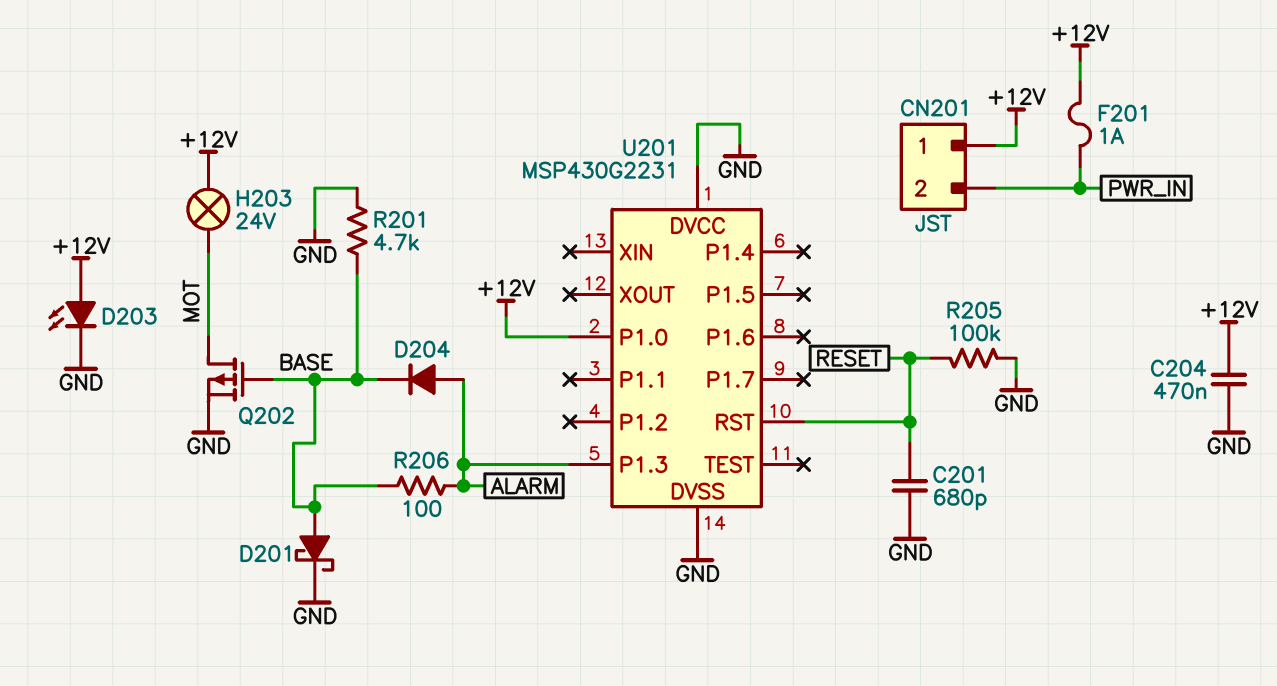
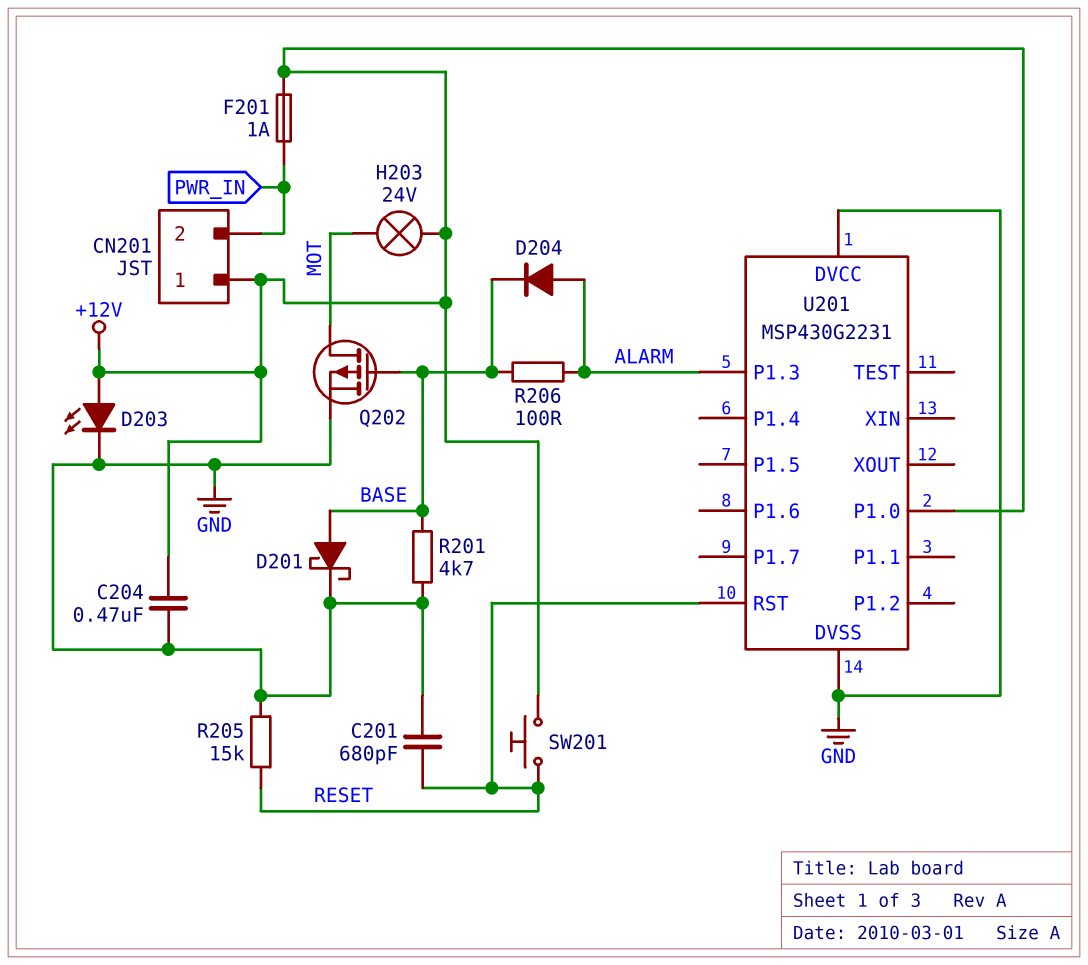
R205: 100k (GND, RESET) -> 15k (GND, RESET)
SW201: none -> button (+12V, RESET)

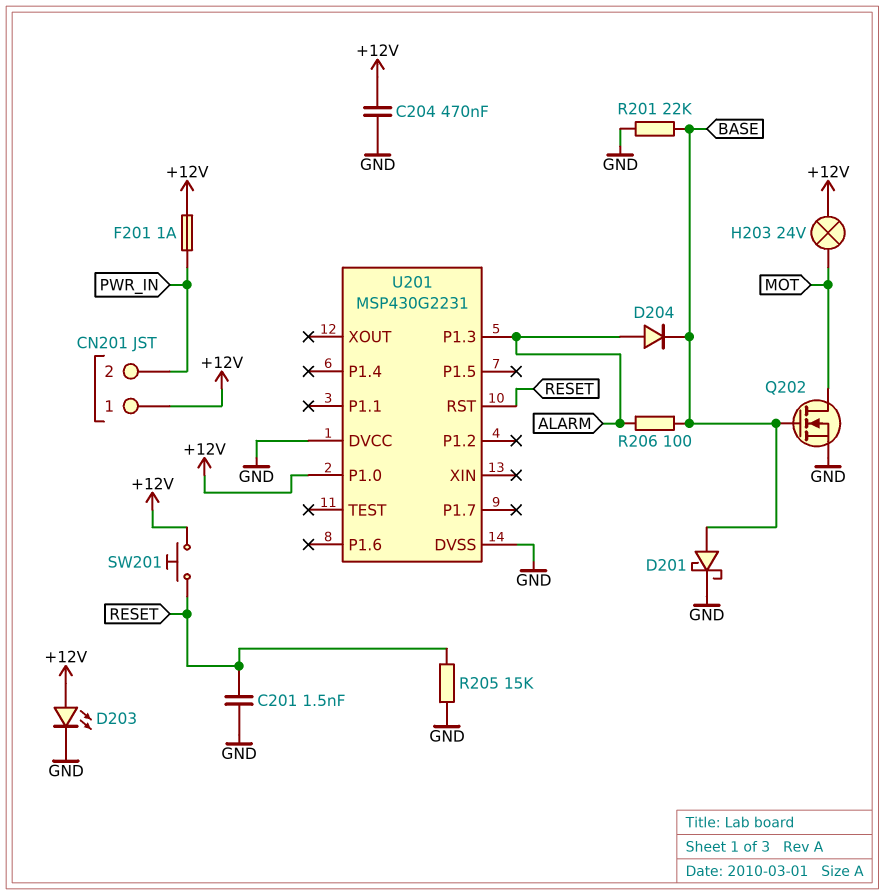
C201: 680pF (GND, RESET) -> 1.5nF (GND, RESET)
Q202: PMOS (G BASE, D MOT, S GND) -> NMOS (G BASE, D MOT, S GND)
R201: 4.7k (BASE, GND) -> 22k (BASE, GND)

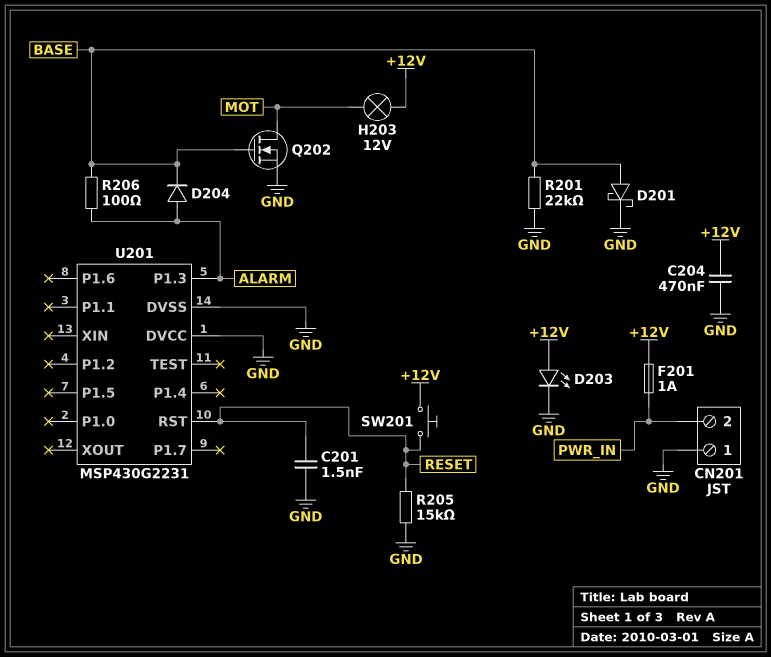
CN201 pin 1: +12V -> GND
H203: lamp 24V (+12V, MOT) -> lamp 12V (+12V, MOT)
U201 pin P1.0: +12V -> none

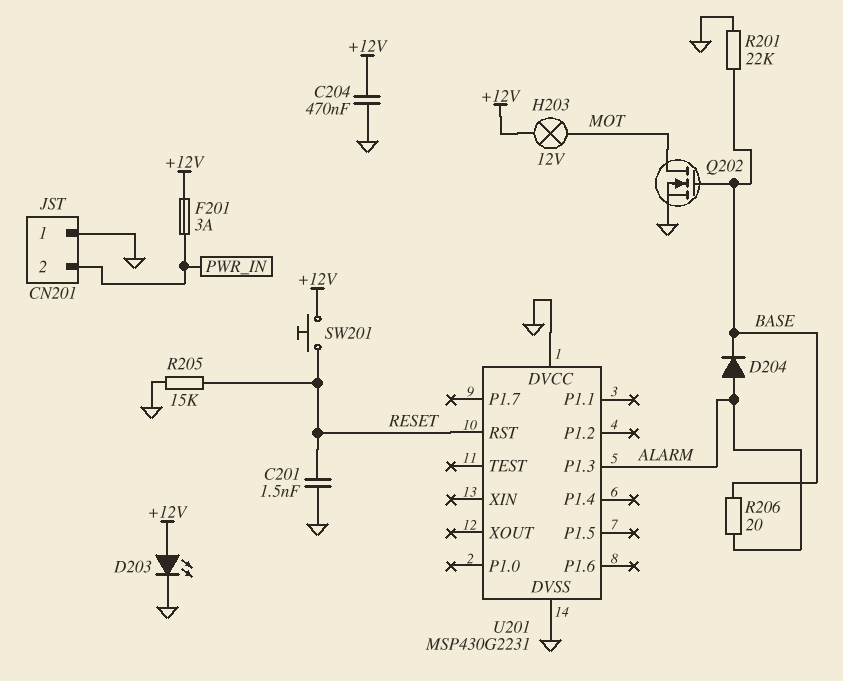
D201: schottky (A BASE, K GND) -> none
F201: 1A (+12V, PWR_IN) -> 3A (+12V, PWR_IN)
R206: 100 (ALARM, BASE) -> 20 (ALARM, BASE)

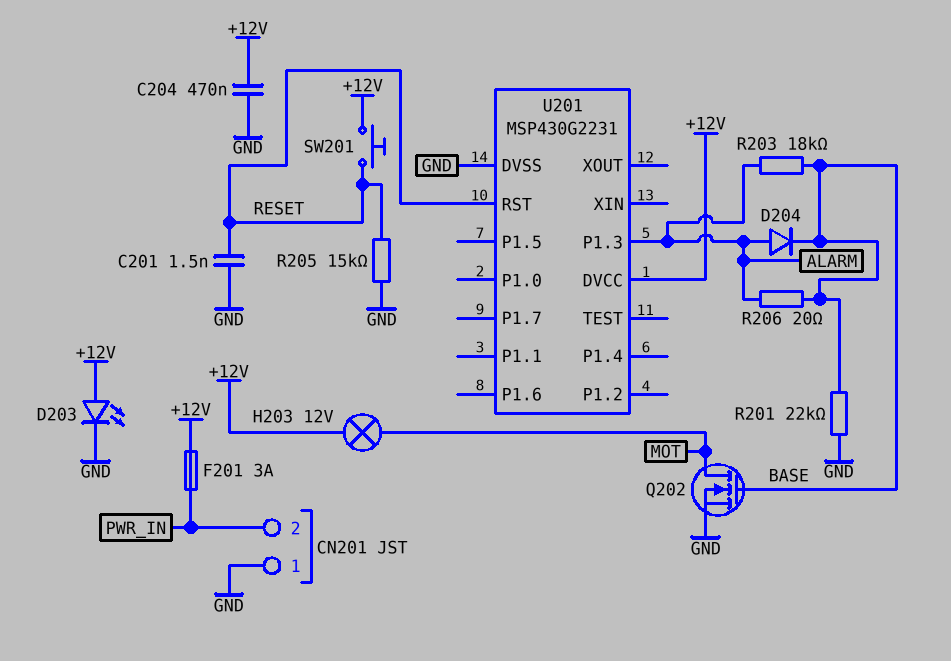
R203: none -> 18k (ALARM, BASE)
U201 pin DVCC: GND -> +12V

